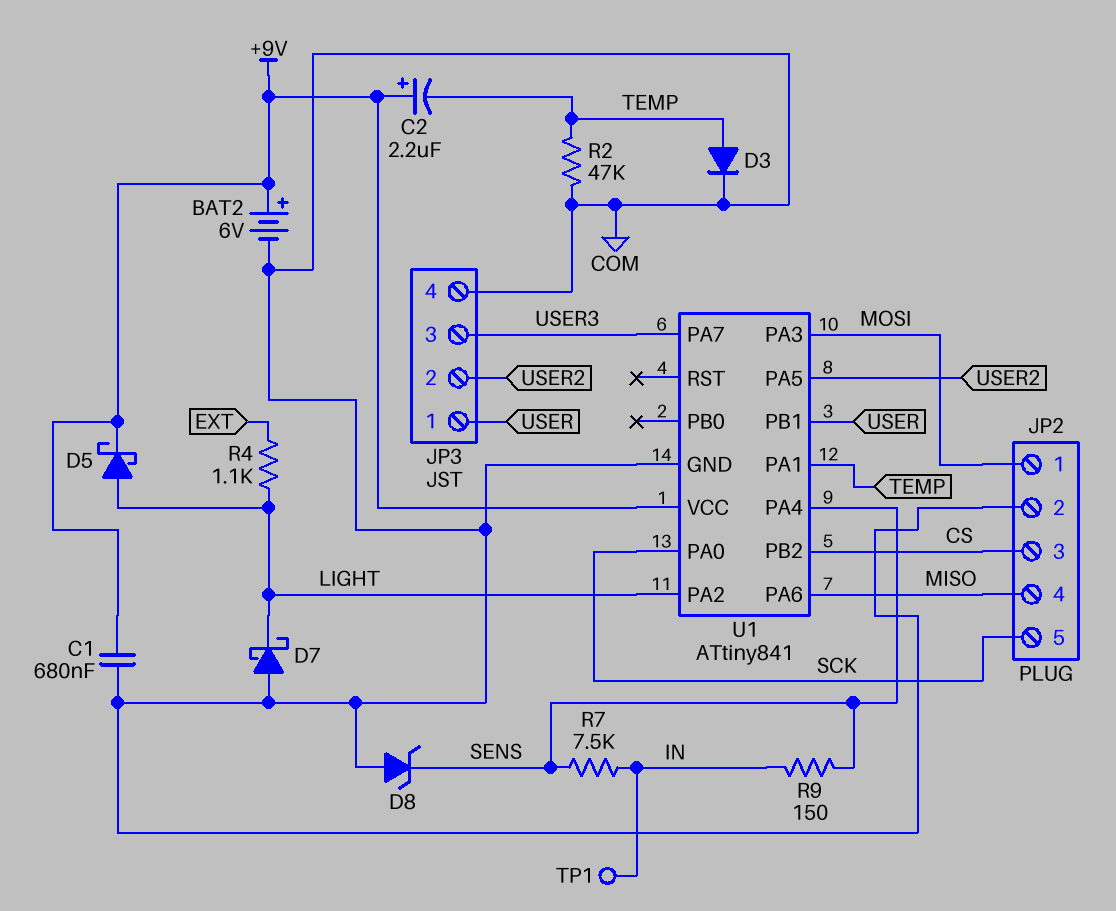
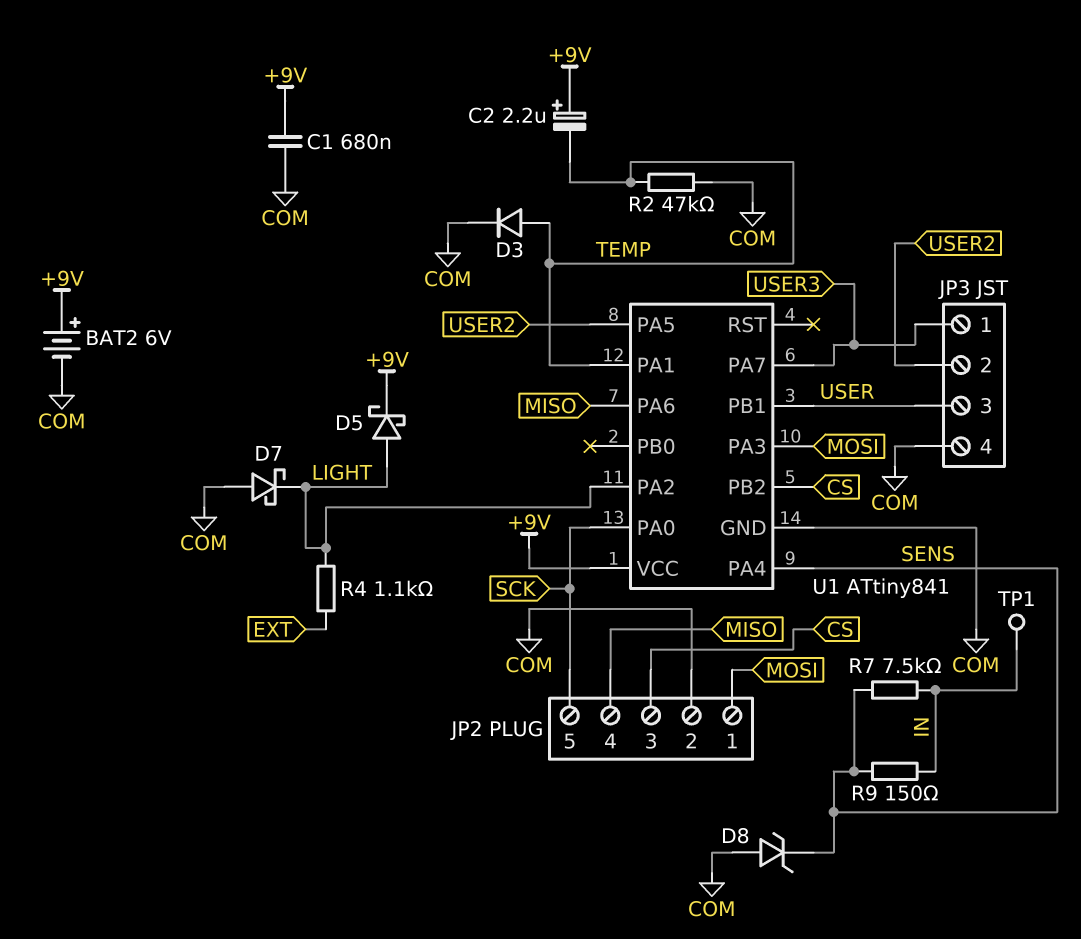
JP3 pin 1: USER -> USER3
JP3 pin 3: USER3 -> USER

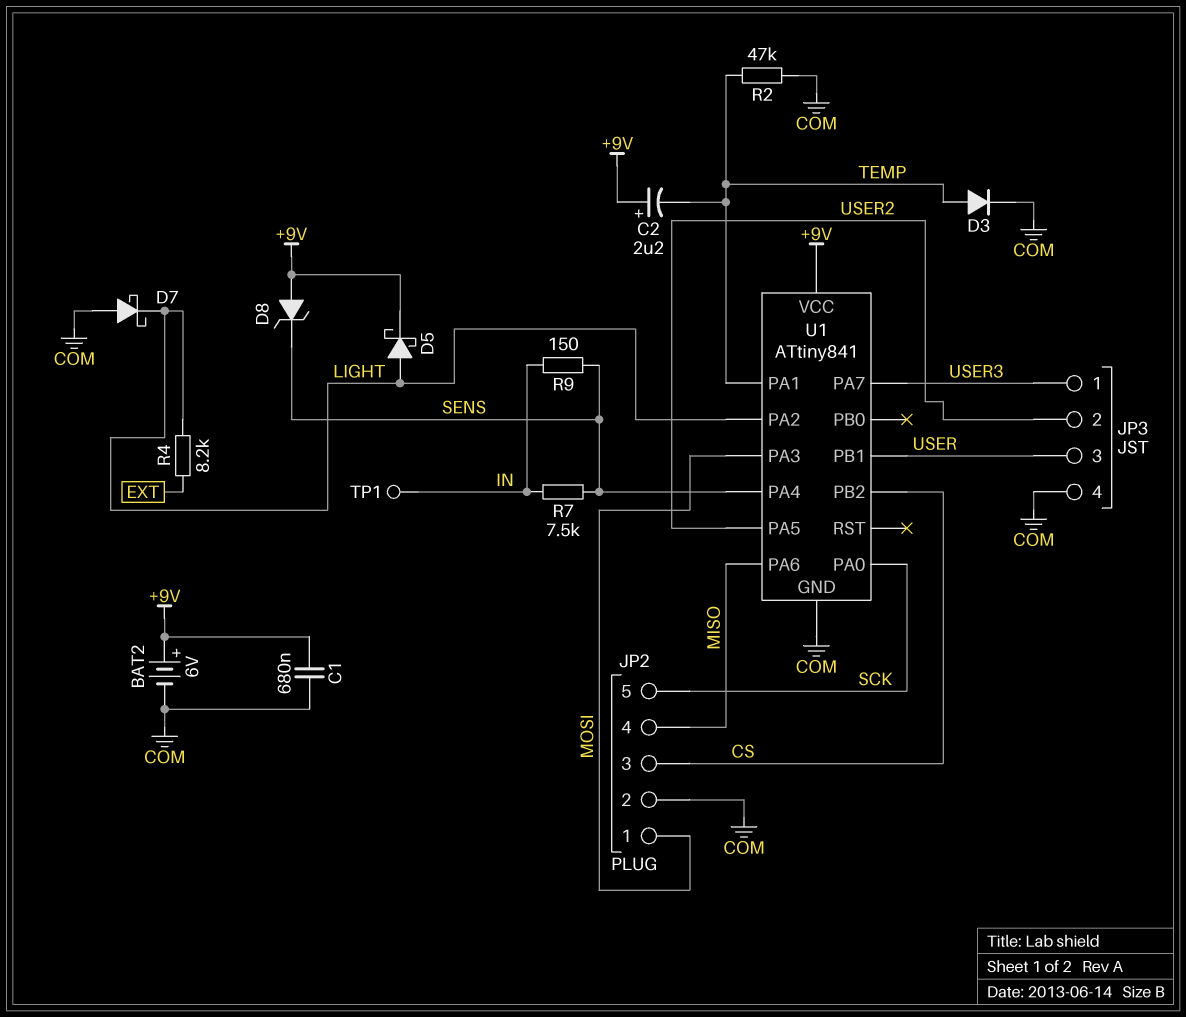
D8: zener (A COM, K SENS) -> zener (A +9V, K SENS)
R4: 1.1k (EXT, LIGHT) -> 8.2k (EXT, LIGHT)

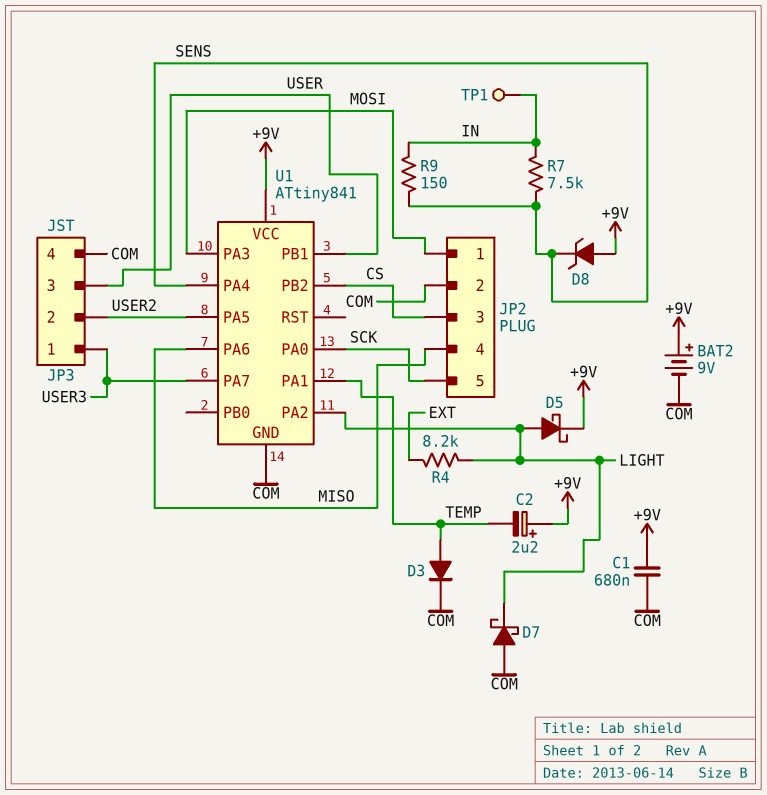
BAT2: 6V (plus +9V, minus COM) -> 9V (plus +9V, minus COM)
R2: 47k (COM, TEMP) -> none

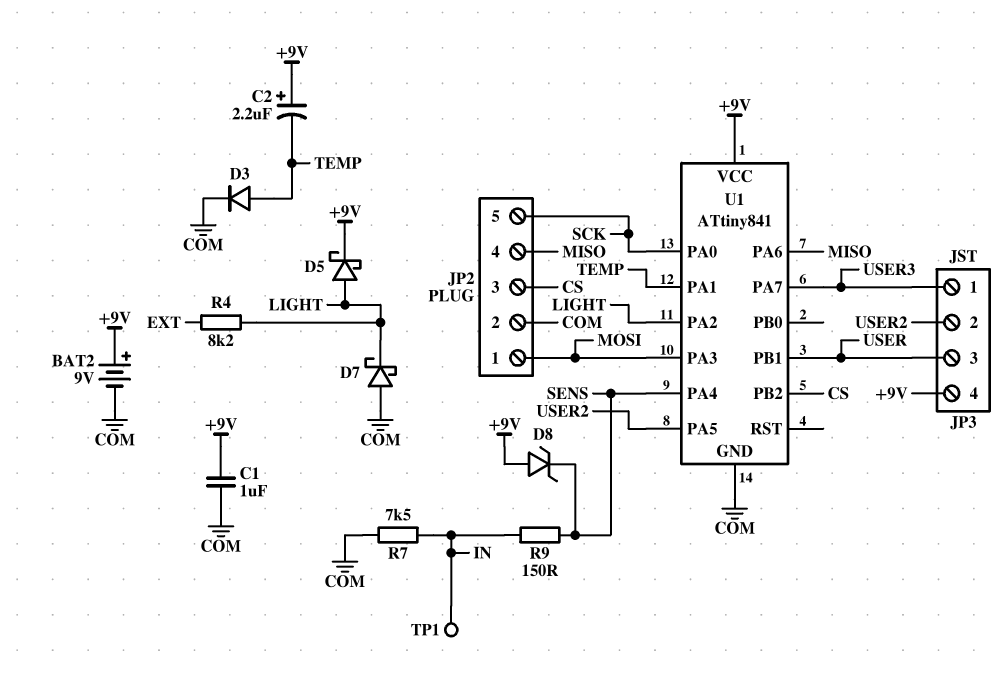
C1: 680nF (+9V, COM) -> 1uF (+9V, COM)
JP3 pin 4: COM -> +9V
R7: 7.5k (IN, SENS) -> 7.5k (COM, IN)

